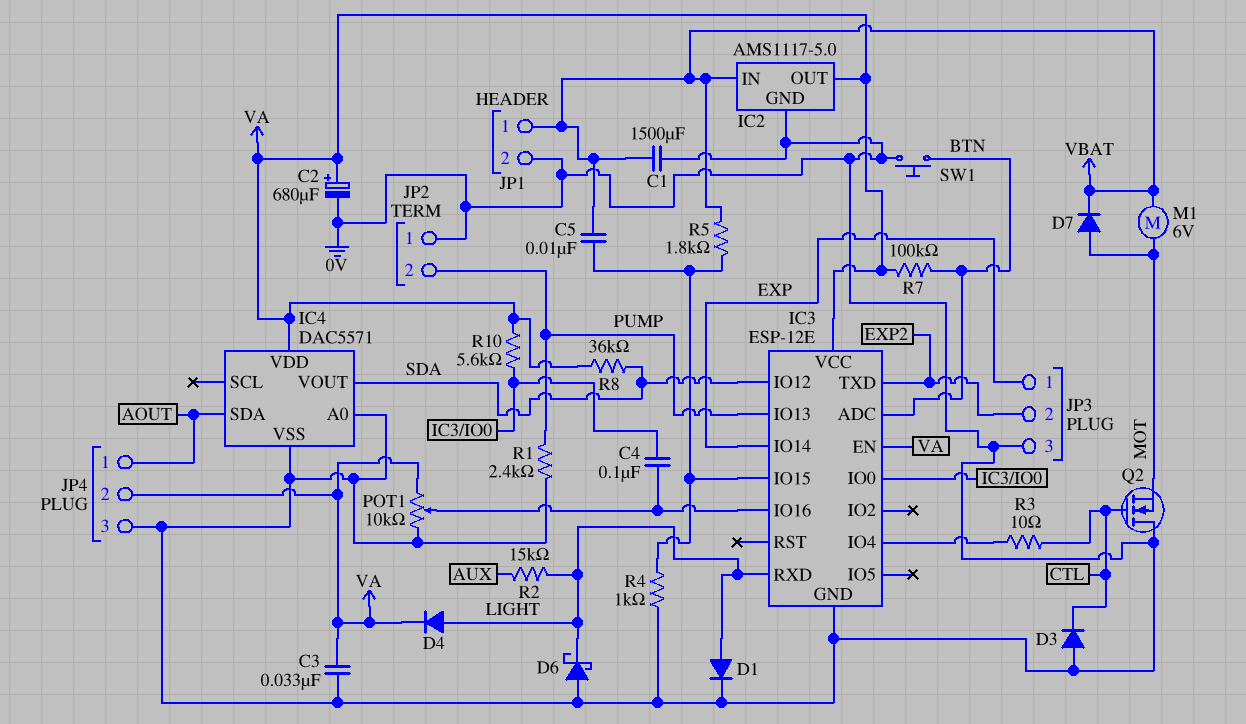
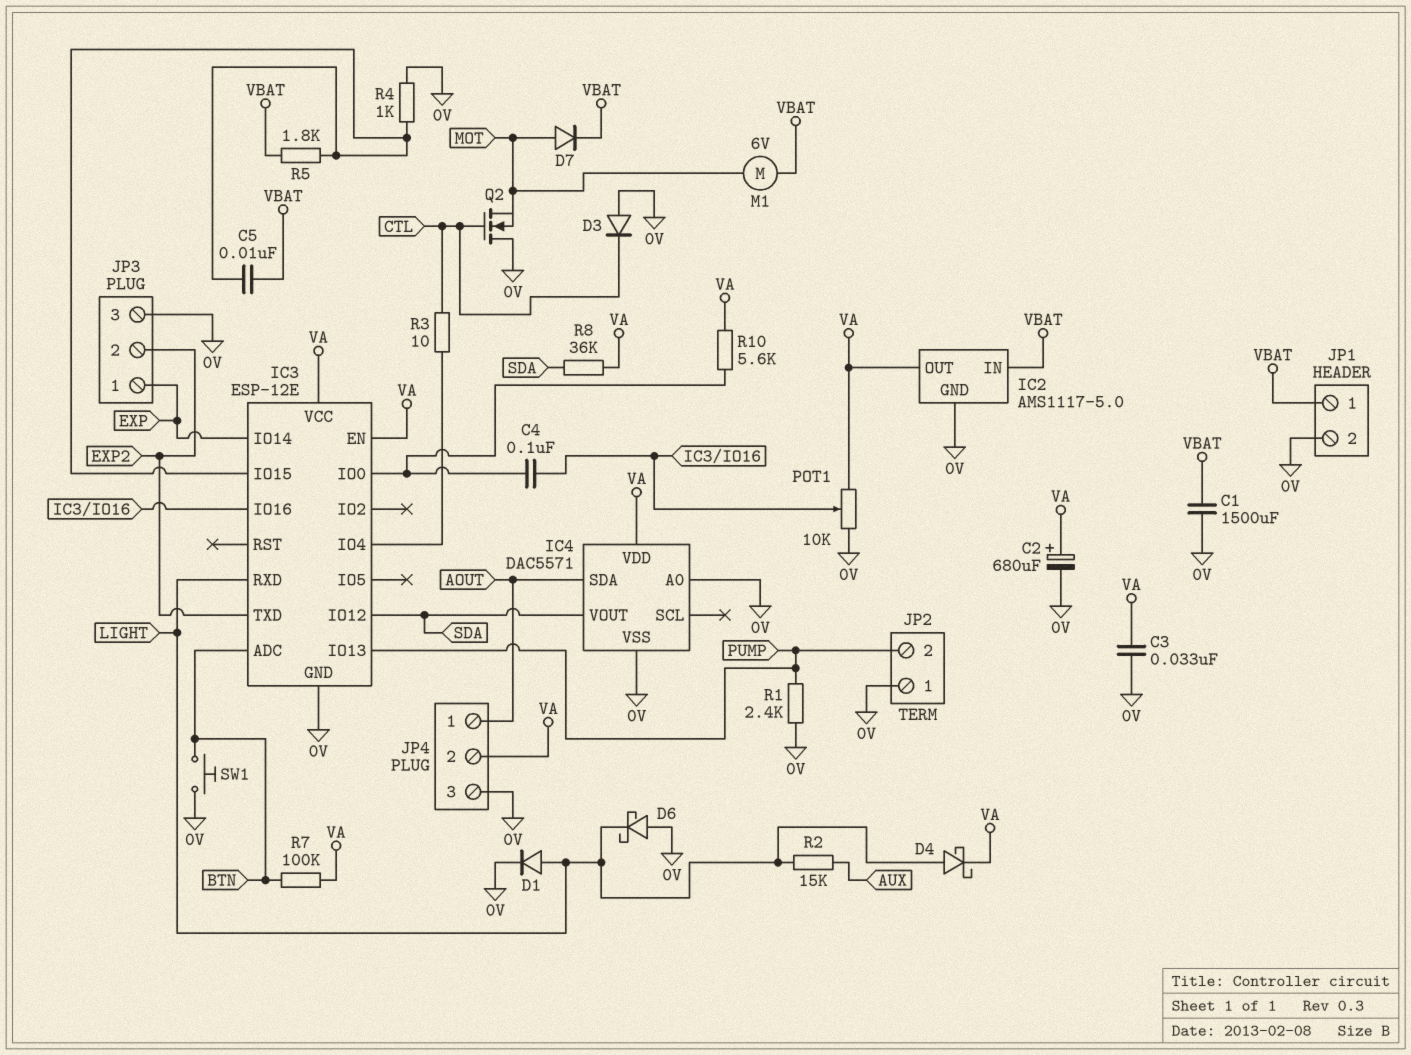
D4: diode (A LIGHT, K VA) -> schottky (A LIGHT, K VA)

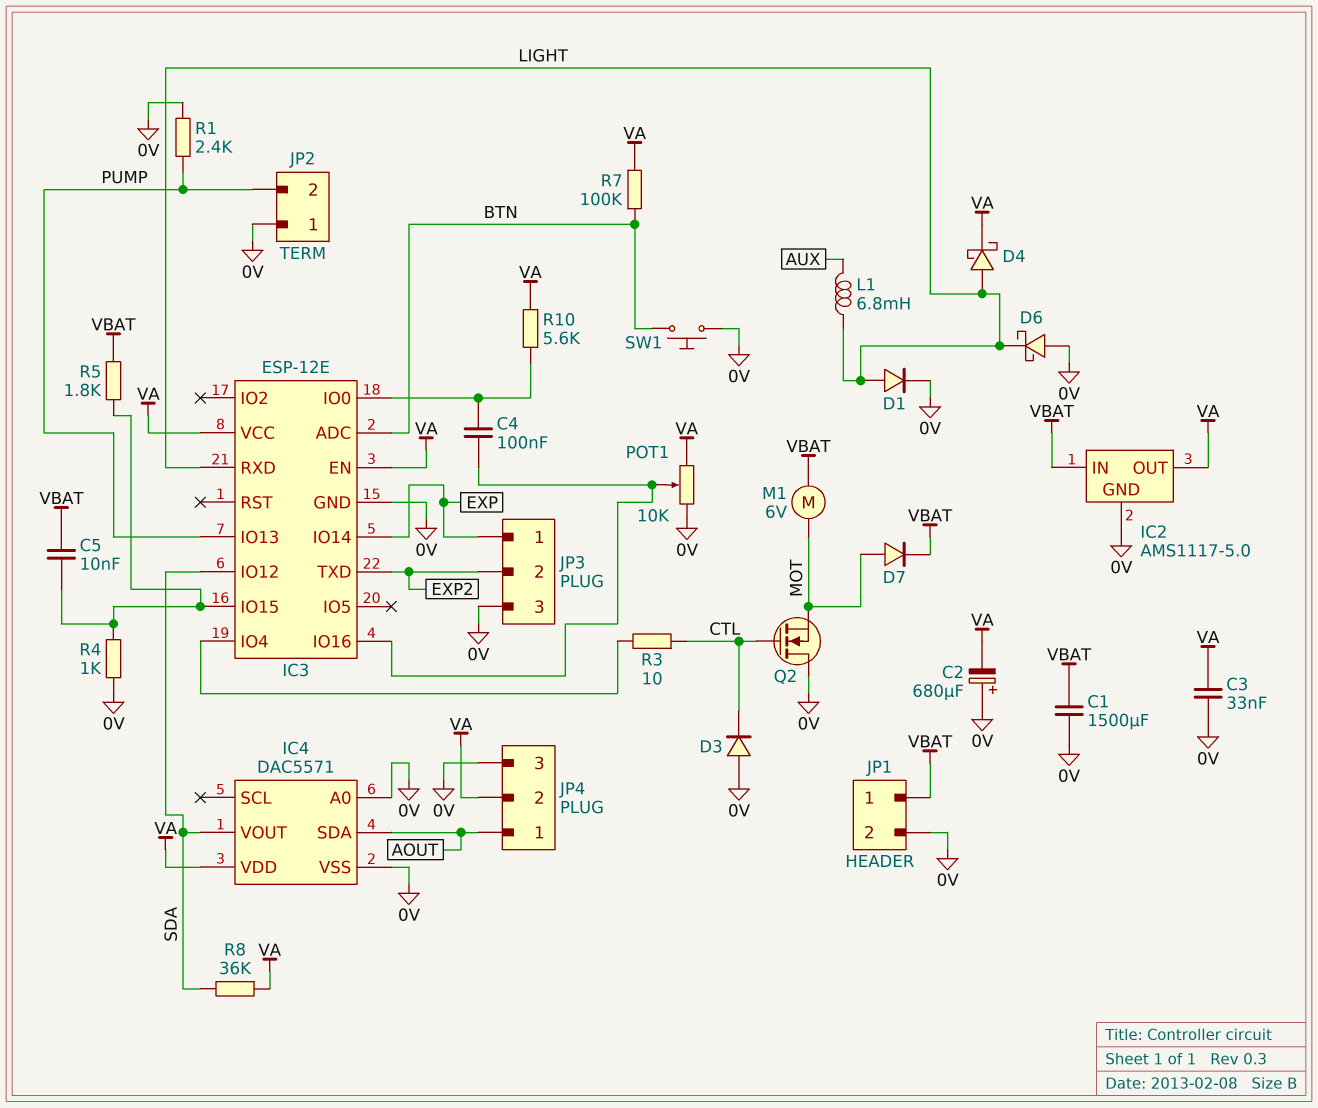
C2: 680uF (plus VA, minus 0V) -> 680uF (plus 0V, minus VA)
L1: none -> 6.8mH (AUX, LIGHT)
R2: 15k (AUX, LIGHT) -> none

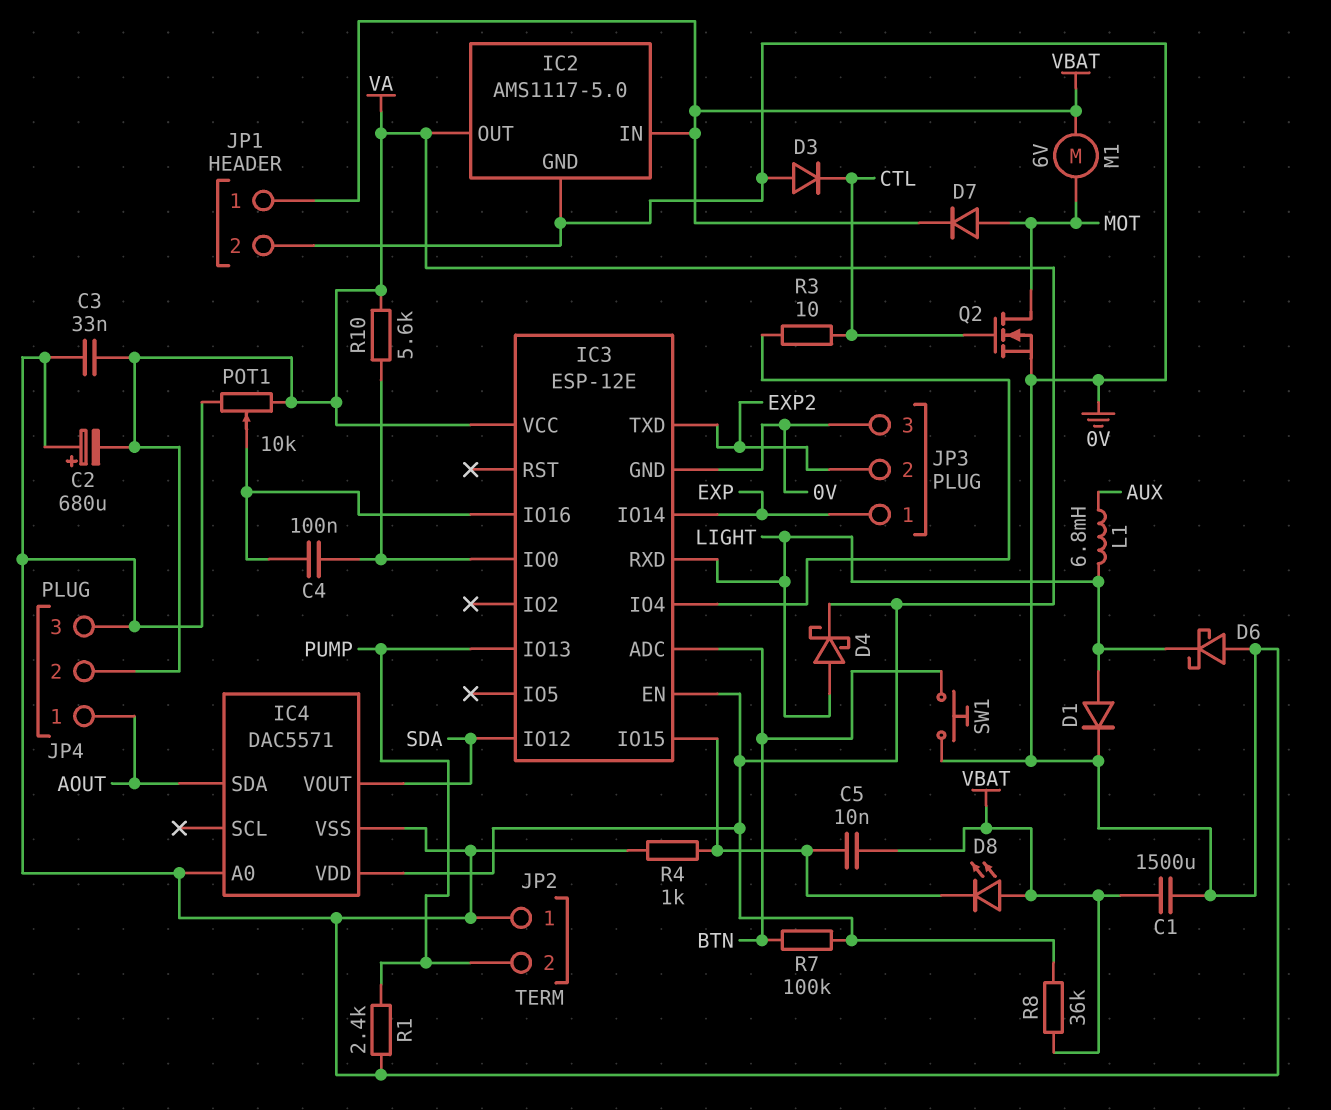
D8: none -> LED (A VBAT, K IC3/IO15)
Q2: NMOS (G CTL, D 0V, S MOT) -> NMOS (G CTL, D MOT, S 0V)
R5: 1.8k (IC3/IO15, VBAT) -> none
R8: 36k (SDA, VA) -> 36k (VA, VBAT)

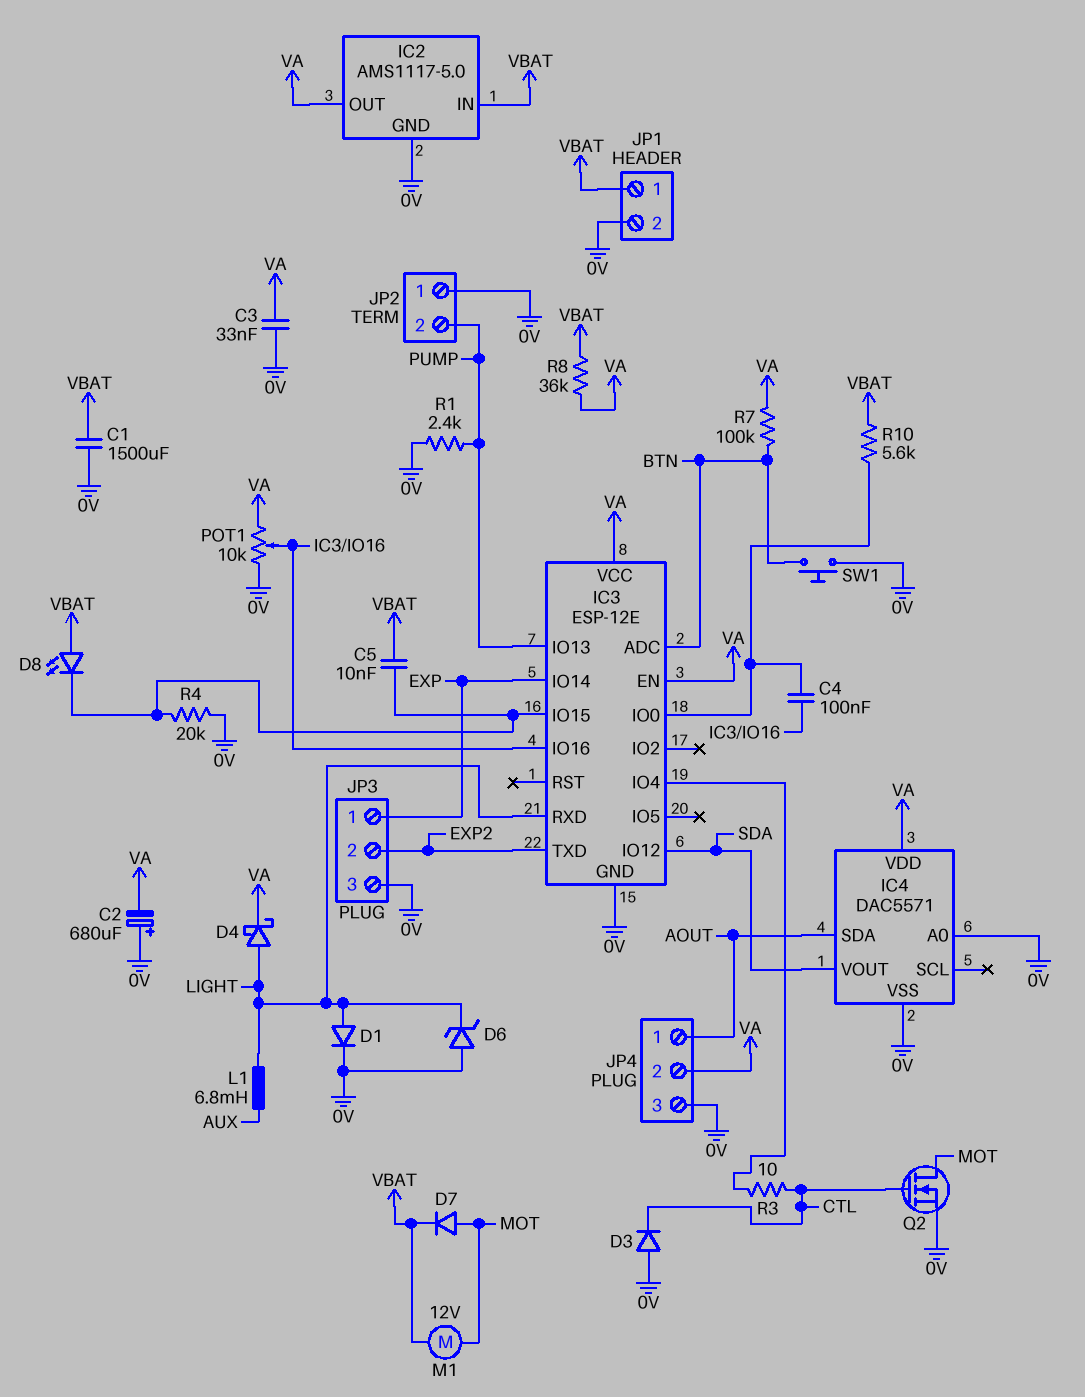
D6: schottky (A 0V, K LIGHT) -> zener (A 0V, K LIGHT)
M1: motor 6V (MOT, VBAT) -> motor 12V (MOT, VBAT)
R4: 1k (0V, IC3/IO15) -> 20k (0V, IC3/IO15)
R10: 5.6k (IC3/IO0, VA) -> 5.6k (IC3/IO0, VBAT)

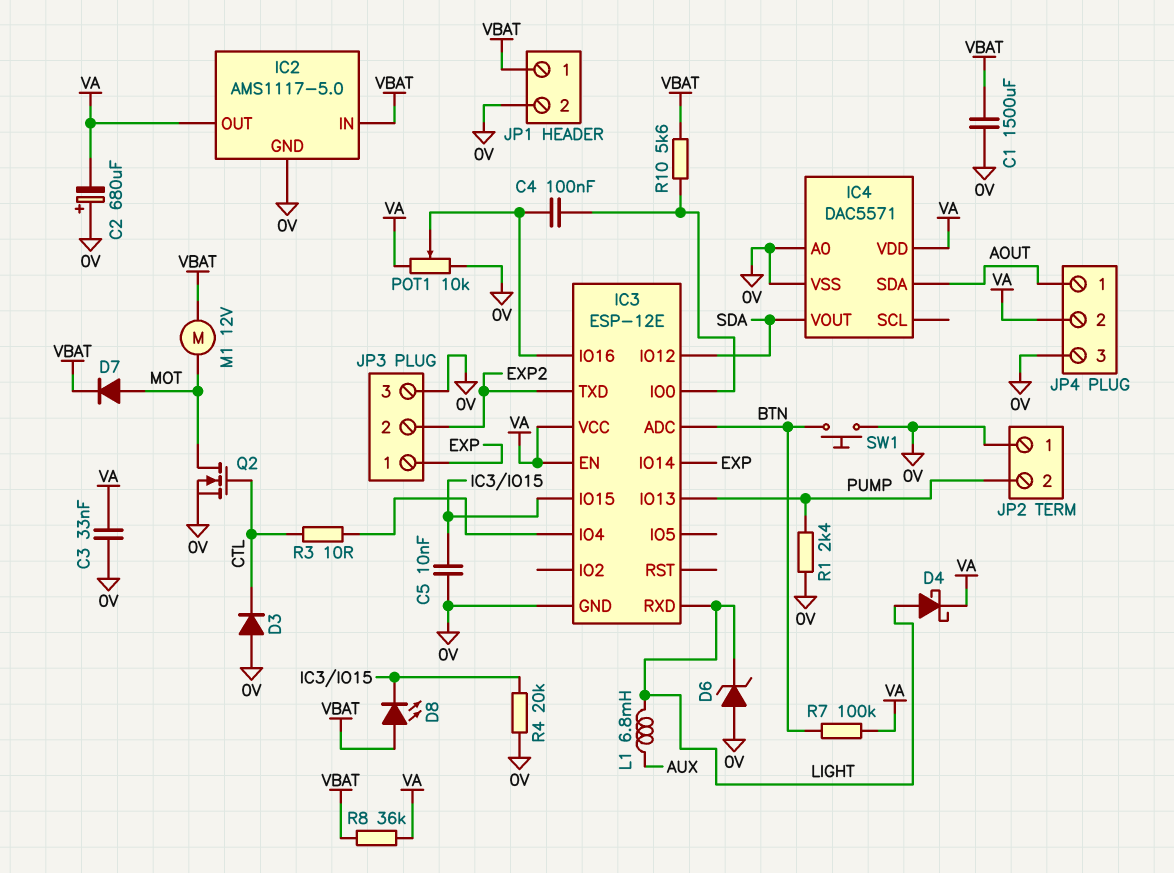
C5: 10nF (IC3/IO15, VBAT) -> 10nF (0V, IC3/IO15)
D1: diode (A LIGHT, K 0V) -> none

